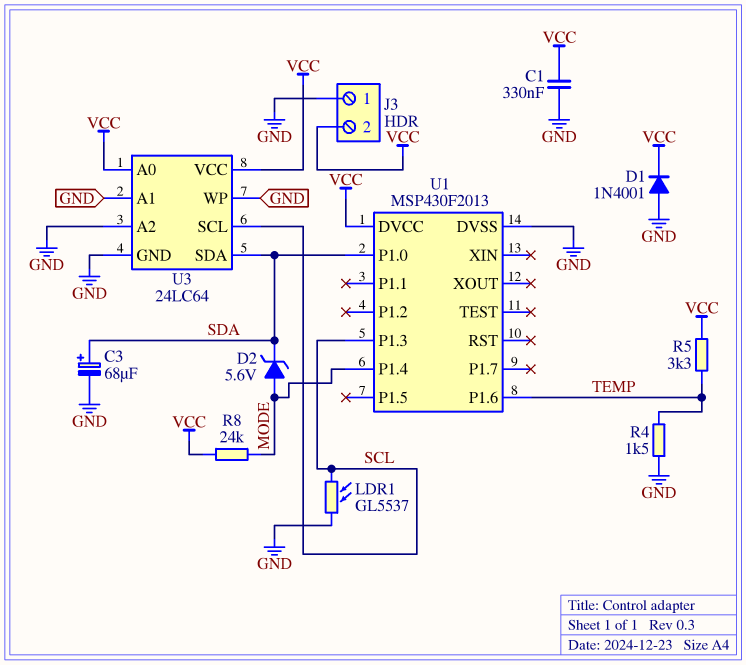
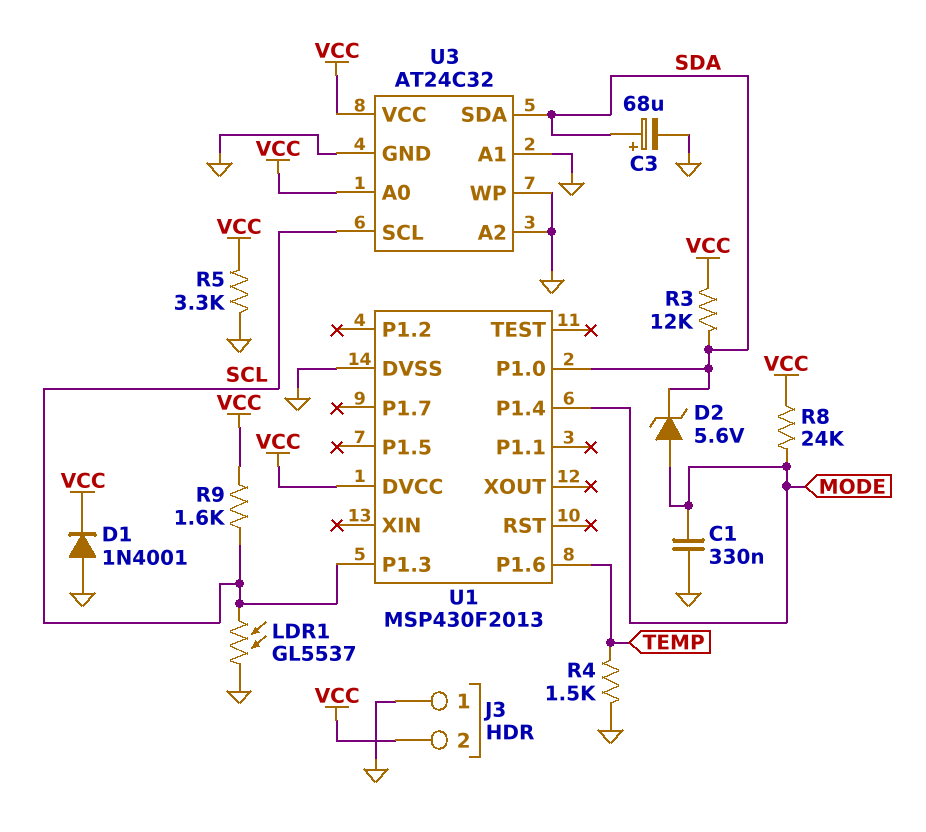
C1: 330nF (GND, VCC) -> 330nF (GND, MODE)
R3: none -> 12k (SDA, VCC)
R5: 3.3k (TEMP, VCC) -> 3.3k (GND, VCC)
R9: none -> 1.6k (SCL, VCC)
U3: 24LC64 -> AT24C32

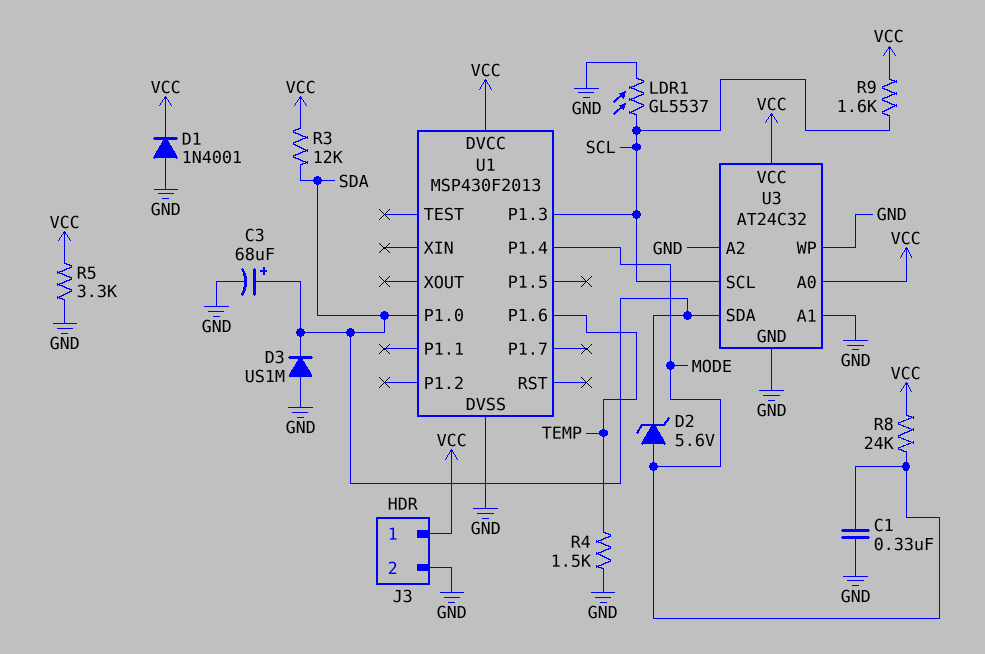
D3: none -> diode US1M (A GND, K SDA)
J3 pin 1: GND -> VCC
J3 pin 2: VCC -> GND

